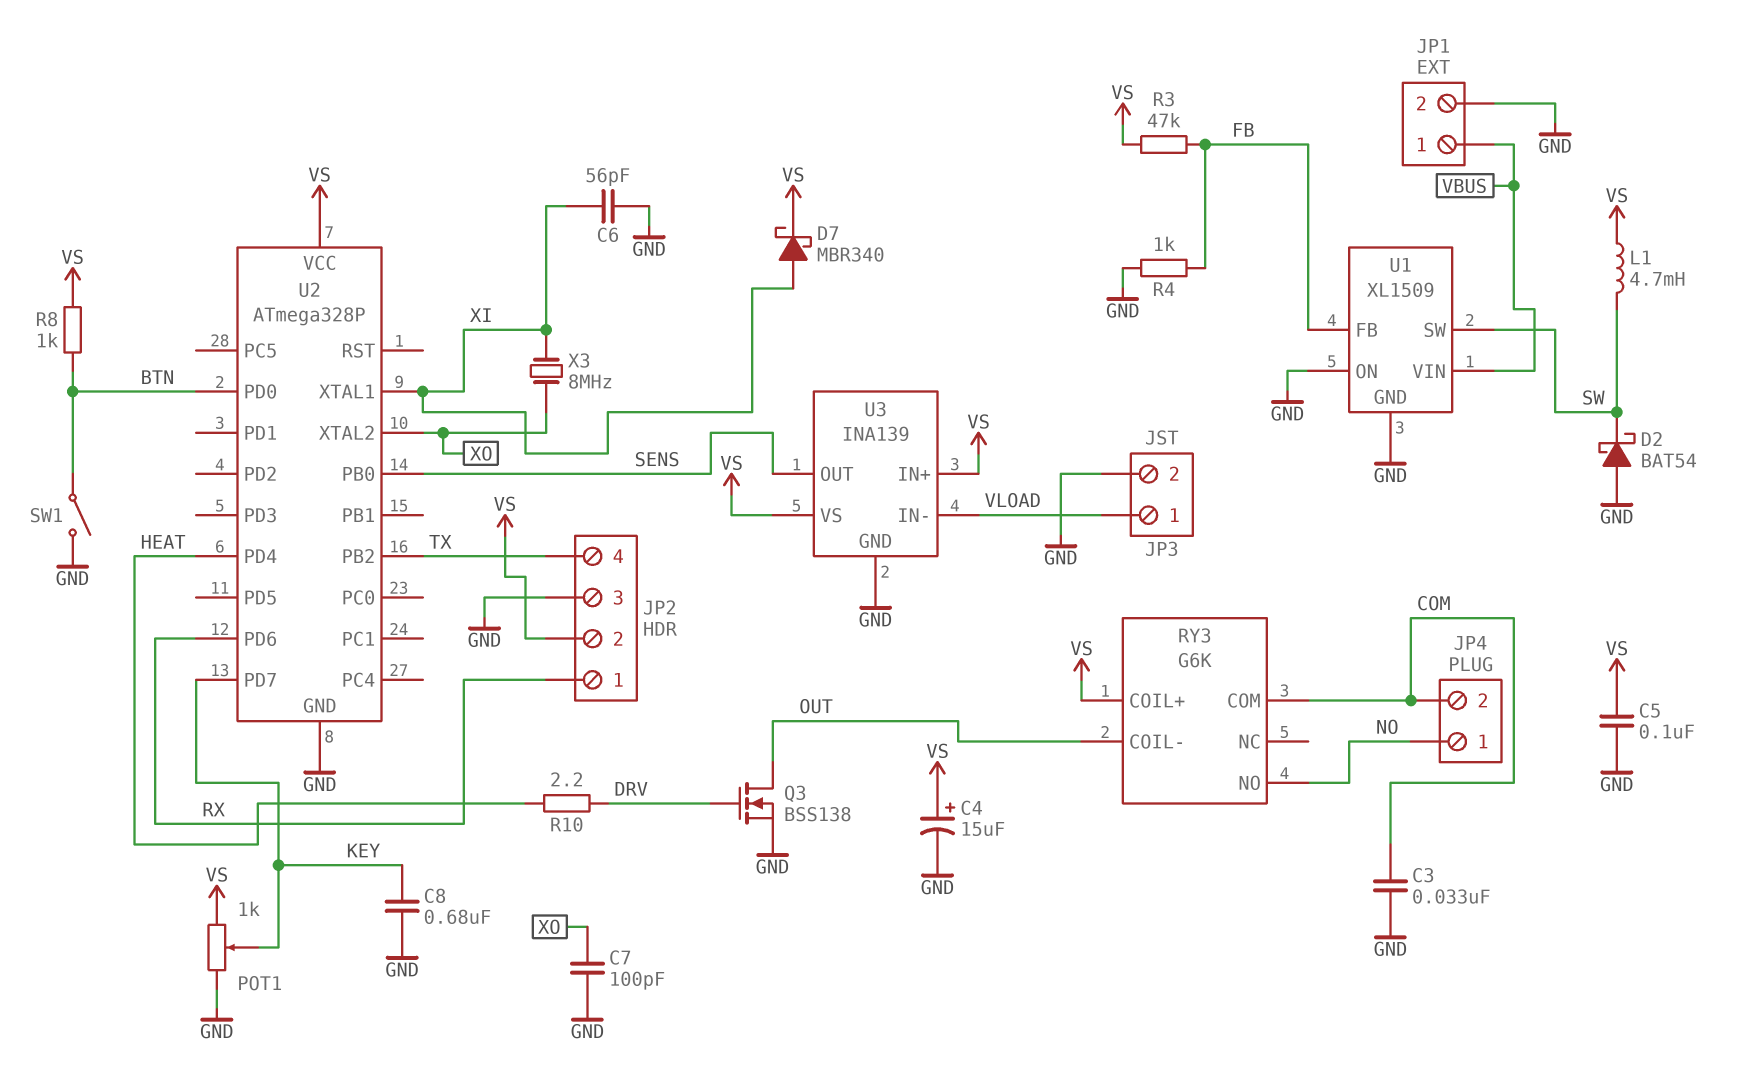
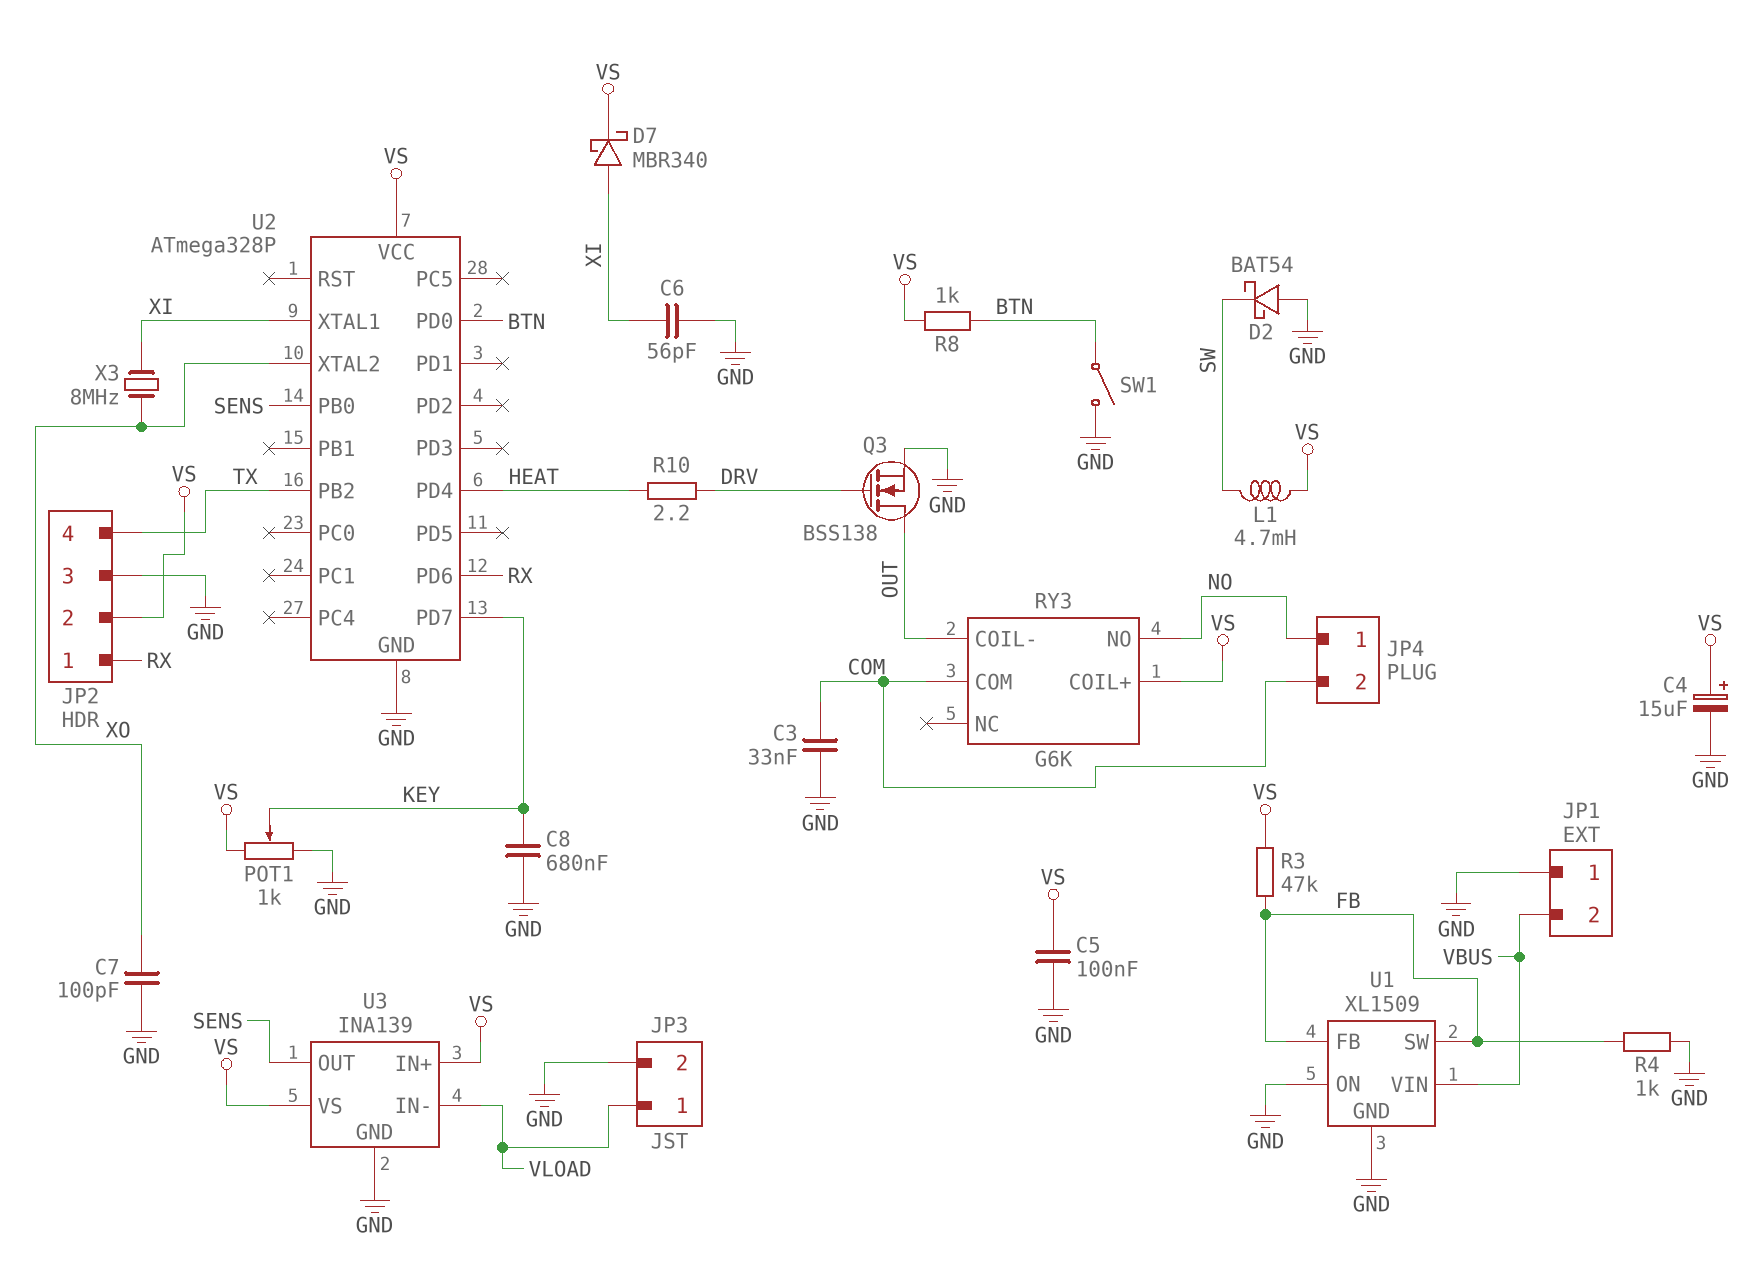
JP1 pin 1: VBUS -> GND
JP1 pin 2: GND -> VBUS
U1 pin SW: SW -> FB

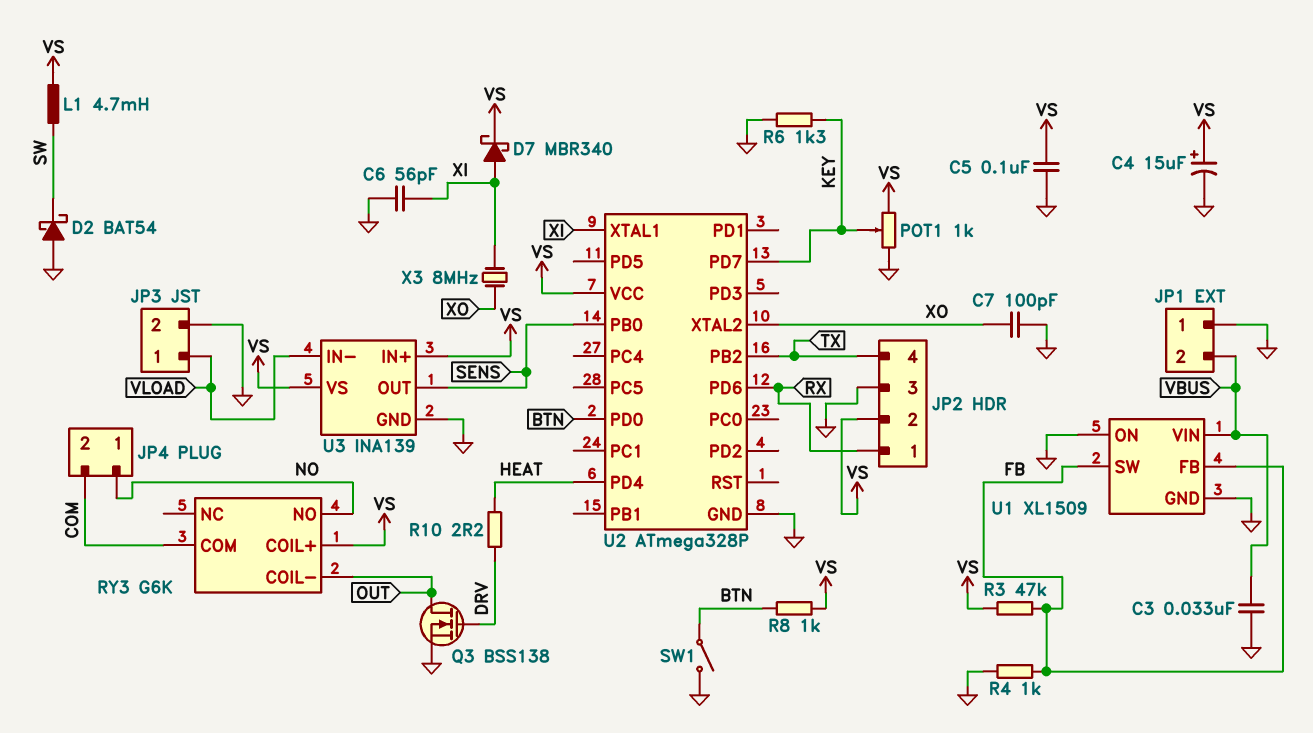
C3: 33nF (COM, GND) -> 33nF (GND, VBUS)
C8: 680nF (GND, KEY) -> none
R6: none -> 1.3k (GND, KEY)

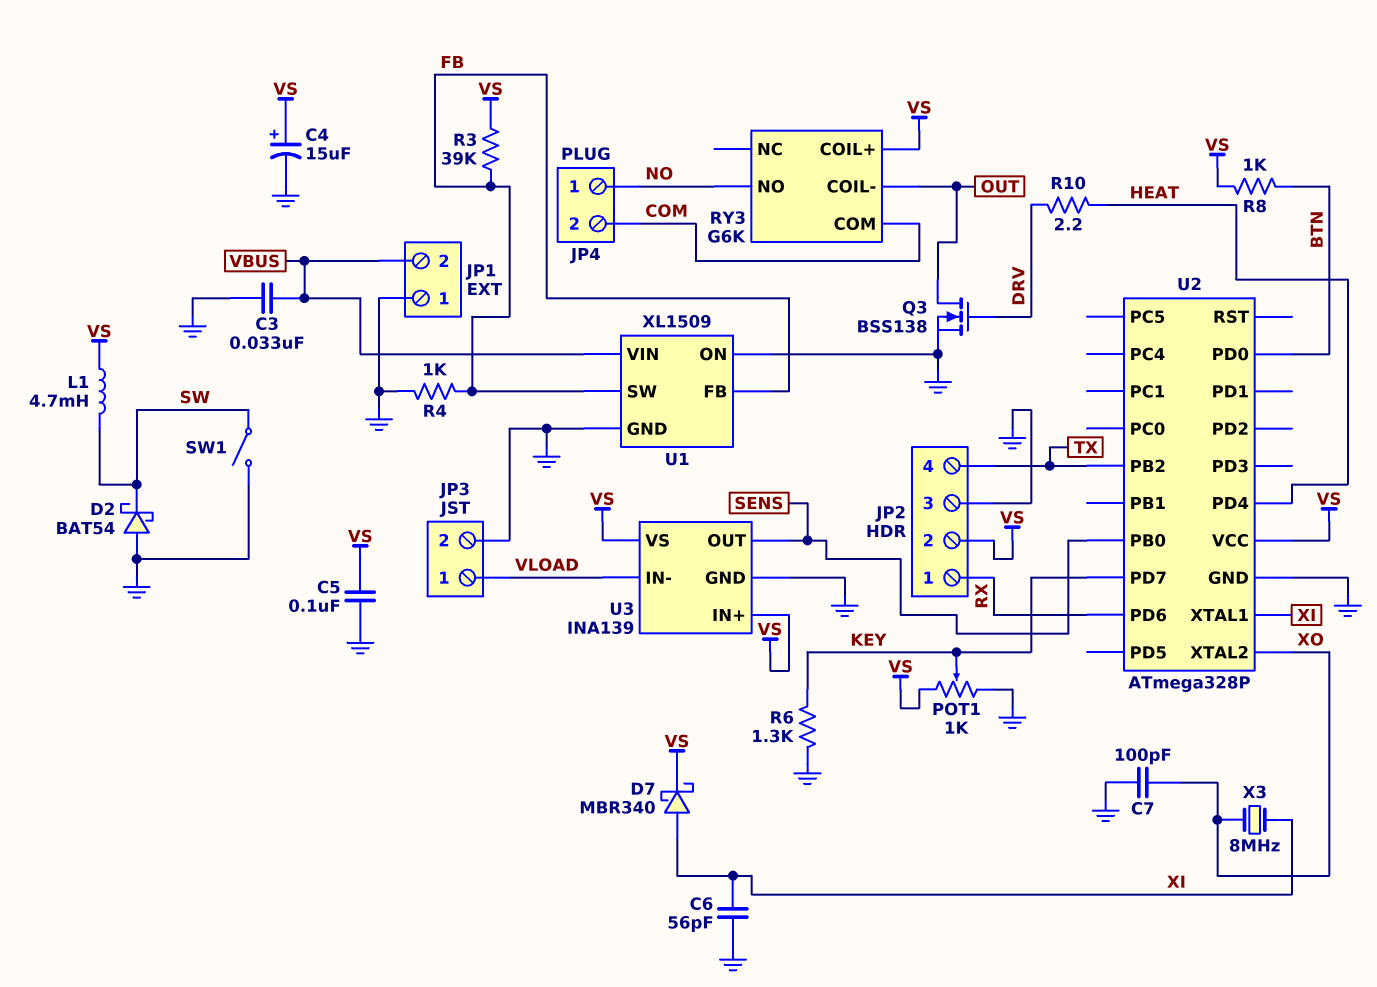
R3: 47k (FB, VS) -> 39k (FB, VS)
SW1: switch (BTN, GND) -> switch (GND, SW)

